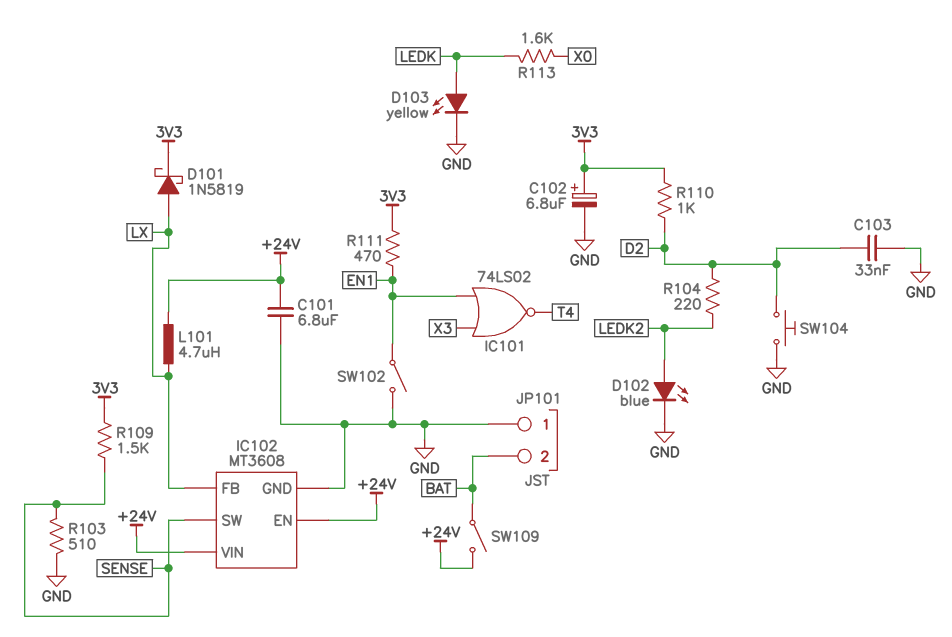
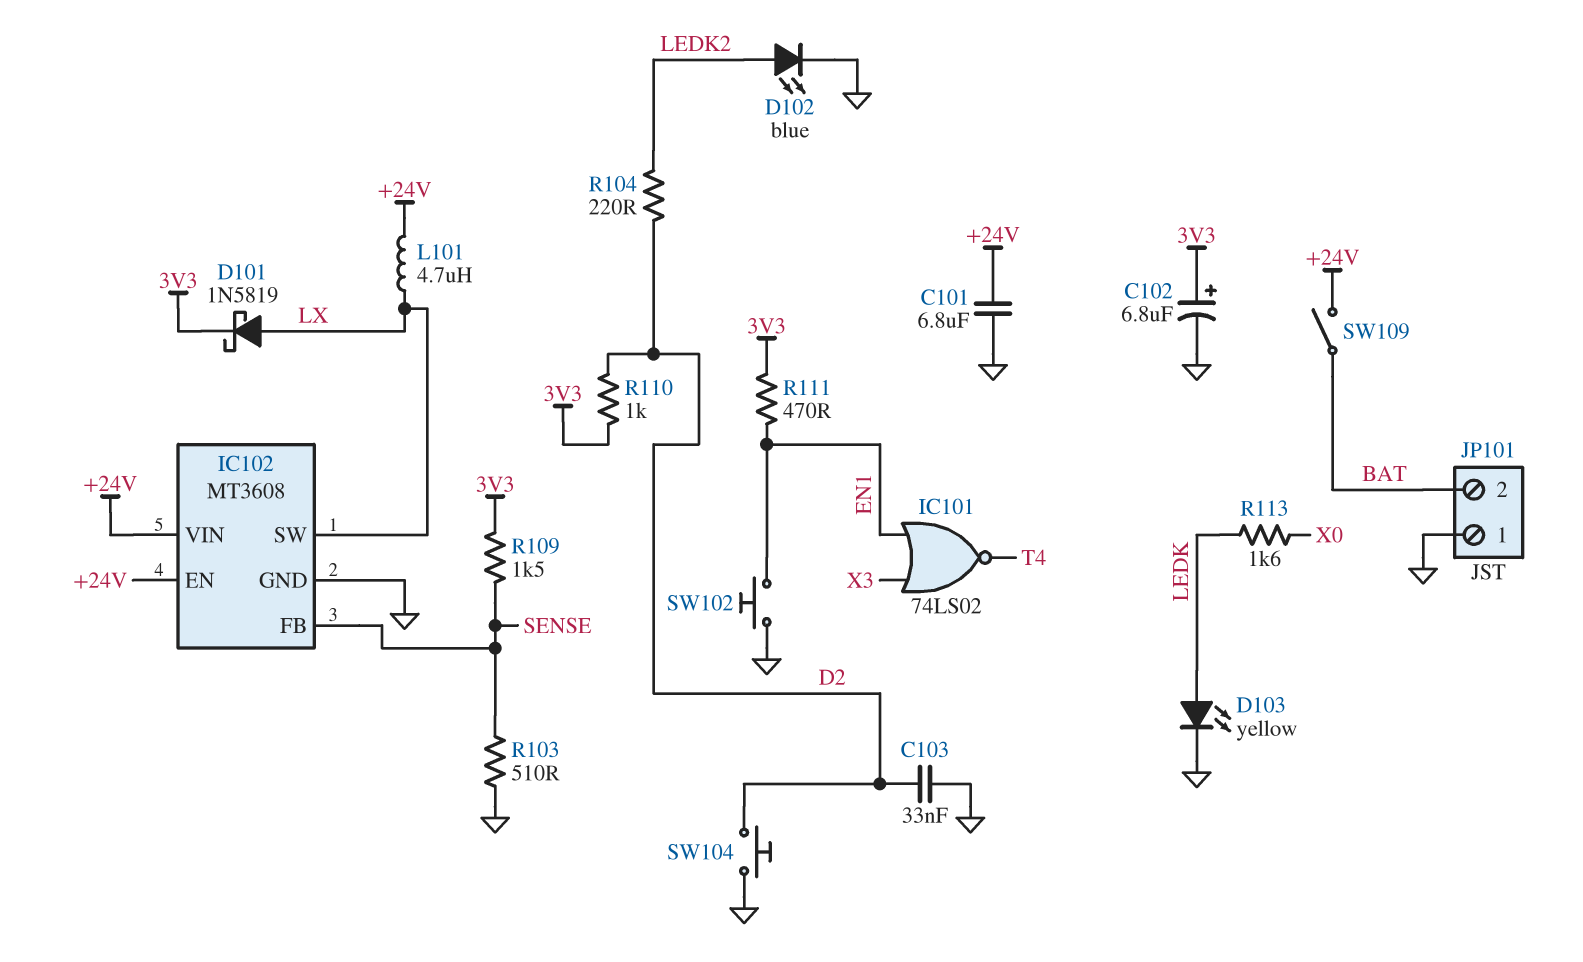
IC102 pin FB: LX -> SENSE
IC102 pin SW: SENSE -> LX
SW102: switch (EN1, GND) -> button (EN1, GND)

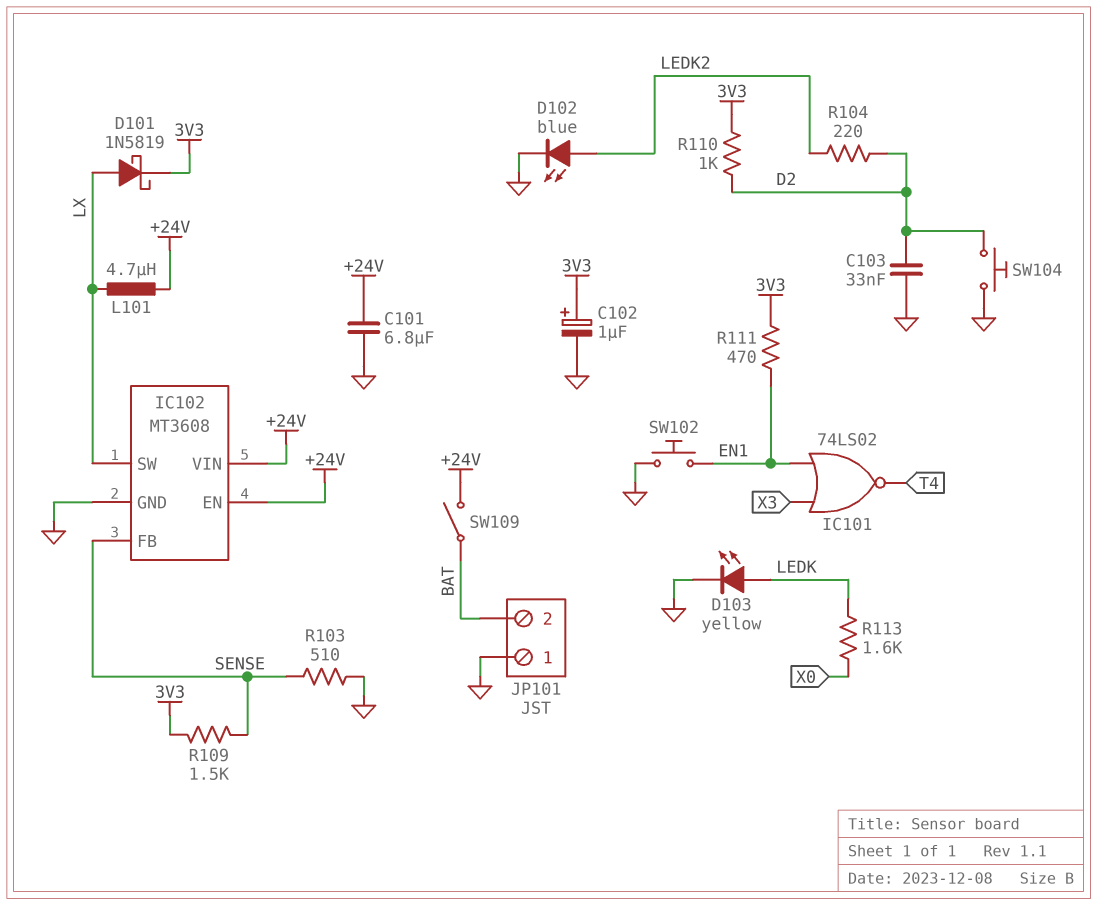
C102: 6.8uF (plus 3V3, minus GND) -> 1uF (plus 3V3, minus GND)

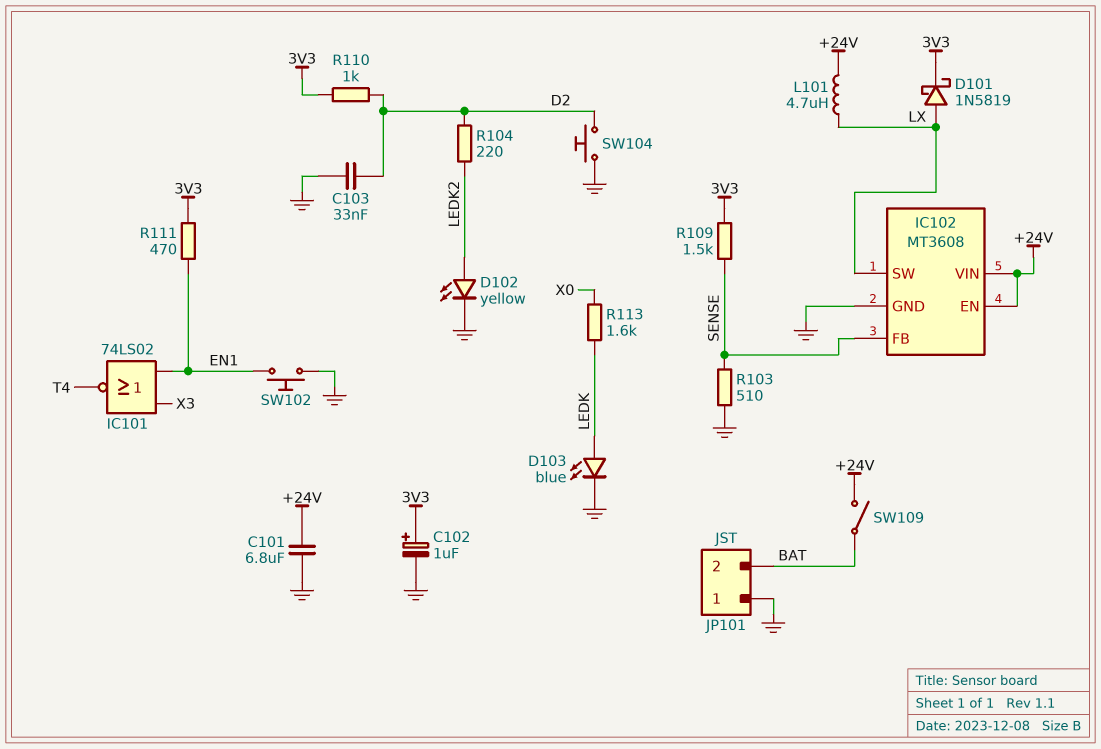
D102: LED blue (A LEDK2, K GND) -> LED yellow (A LEDK2, K GND)
D103: LED yellow (A LEDK, K GND) -> LED blue (A LEDK, K GND)

